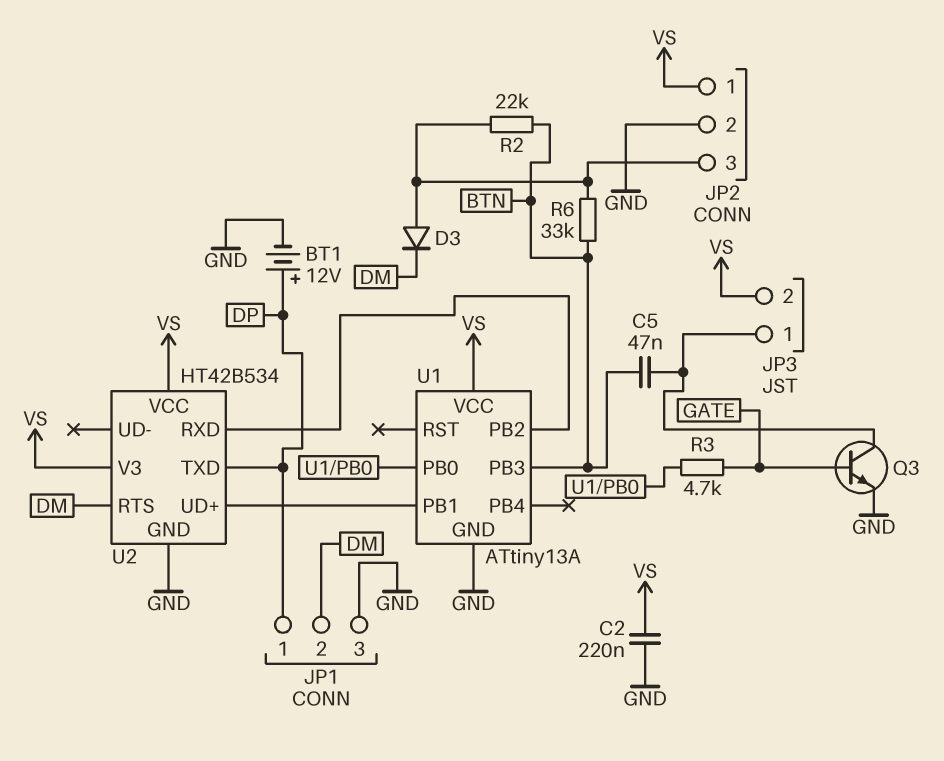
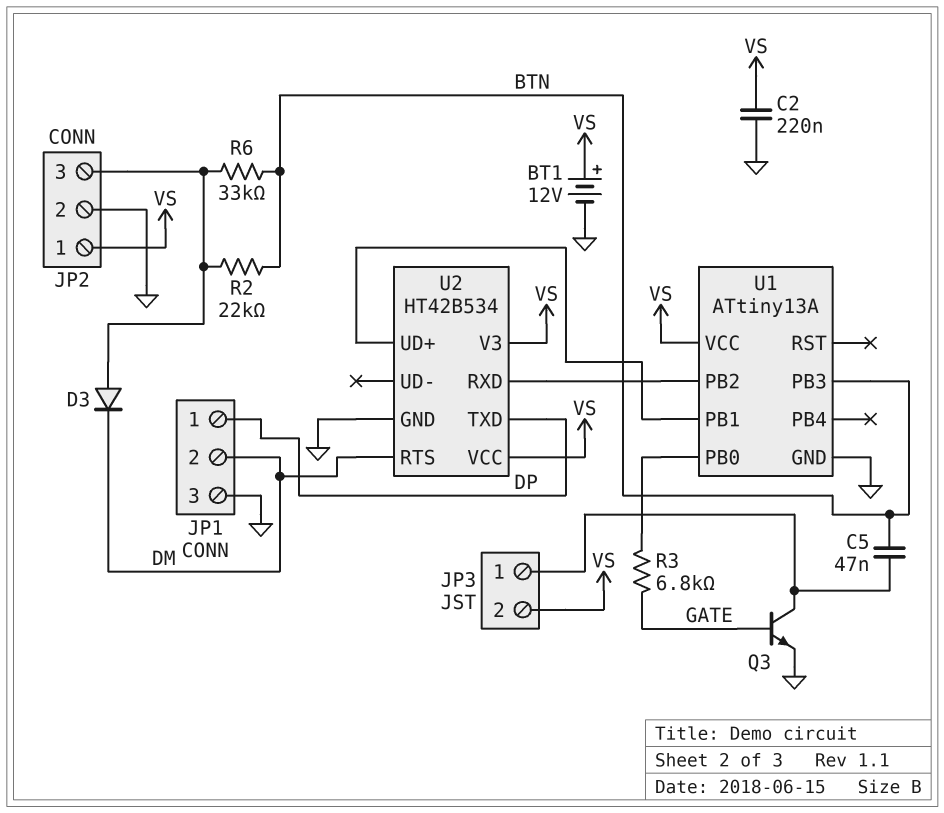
BT1: 12V (plus DP, minus GND) -> 12V (plus VS, minus GND)
R3: 4.7k (GATE, U1/PB0) -> 6.8k (GATE, U1/PB0)

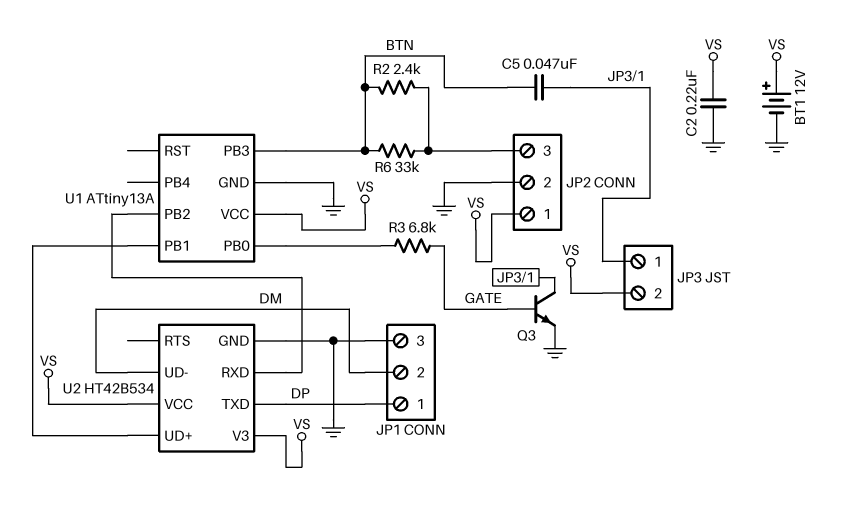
D3: diode (A JP2/3, K DM) -> none
R2: 22k (BTN, JP2/3) -> 2.4k (BTN, JP2/3)
U2 pin RTS: DM -> none
U2 pin UD-: none -> DM

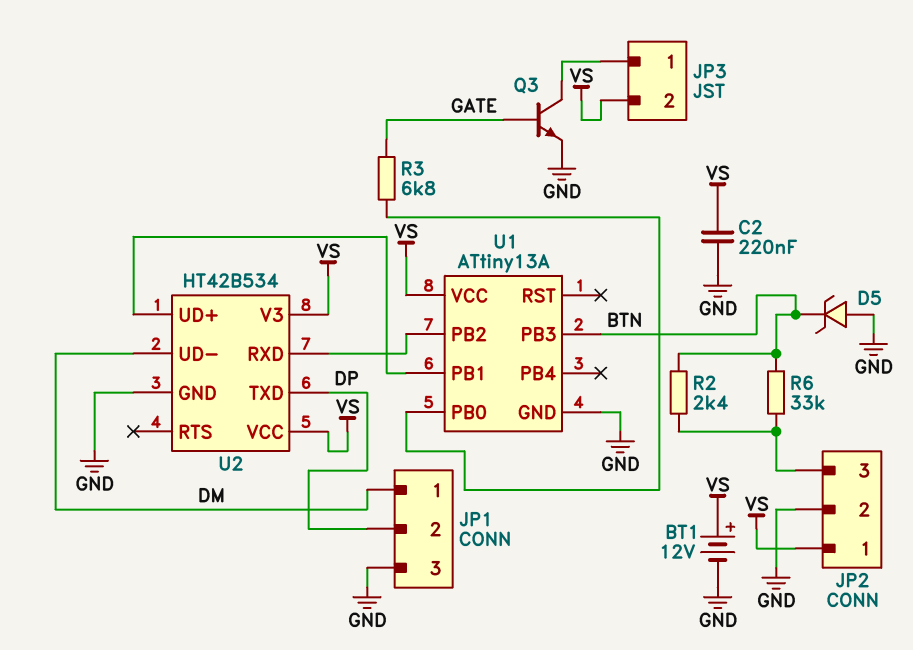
C5: 47nF (BTN, JP3/1) -> none
D5: none -> zener (A GND, K BTN)
JP1 pin 1: DP -> DM
JP1 pin 2: DM -> DP

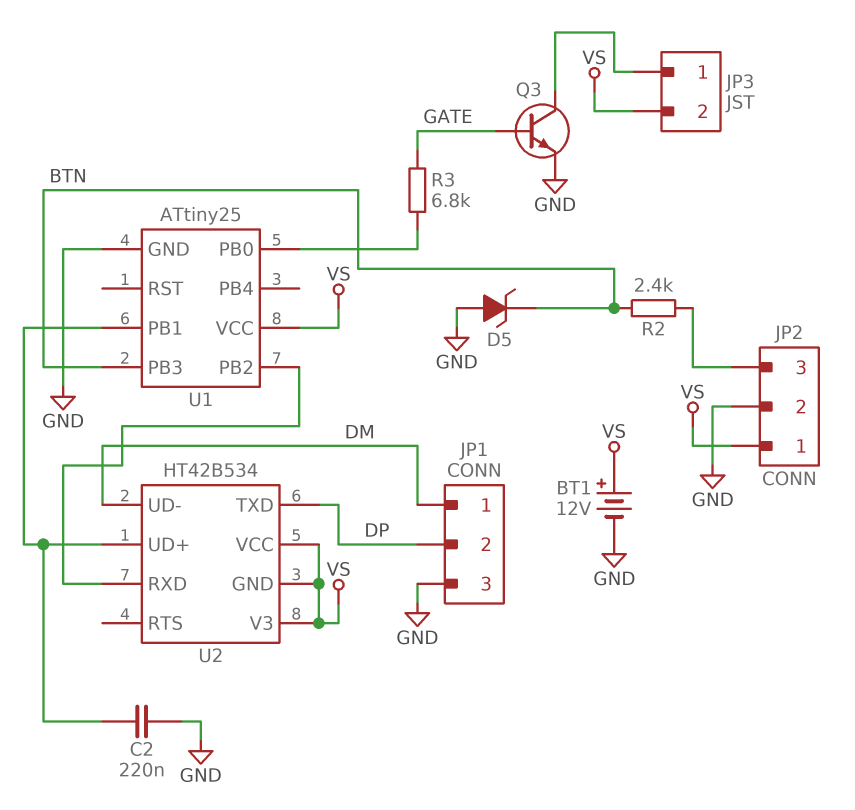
C2: 220nF (GND, VS) -> 220nF (GND, U1/PB1)
R6: 33k (BTN, JP2/3) -> none
U1: ATtiny13A -> ATtiny25
U2 pin GND: GND -> VS

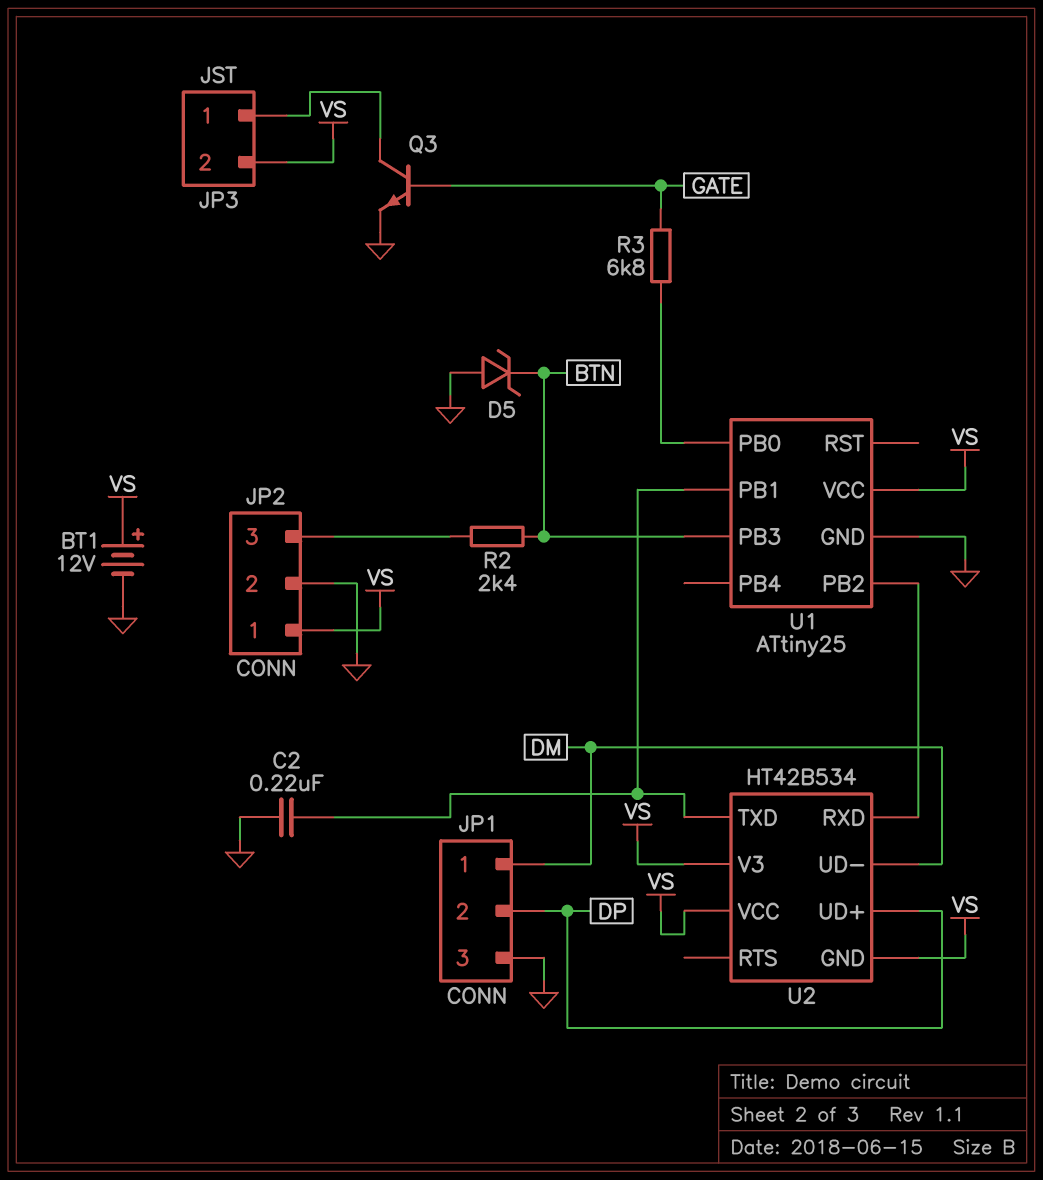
U2 pin TXD: DP -> U1/PB1
U2 pin UD+: U1/PB1 -> DP

